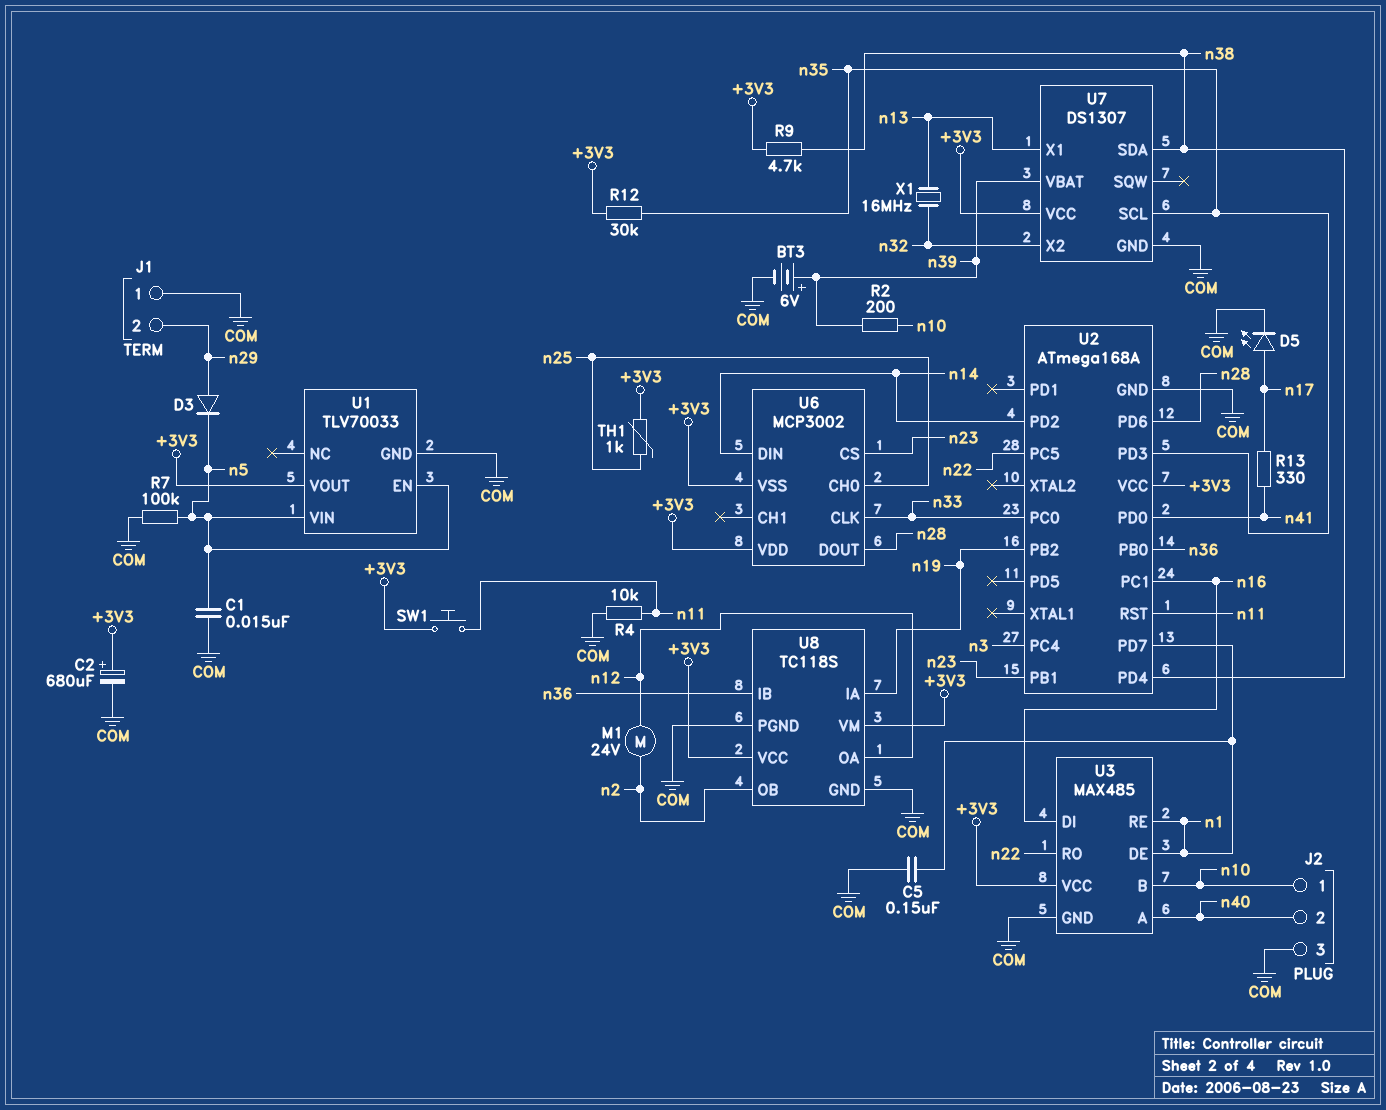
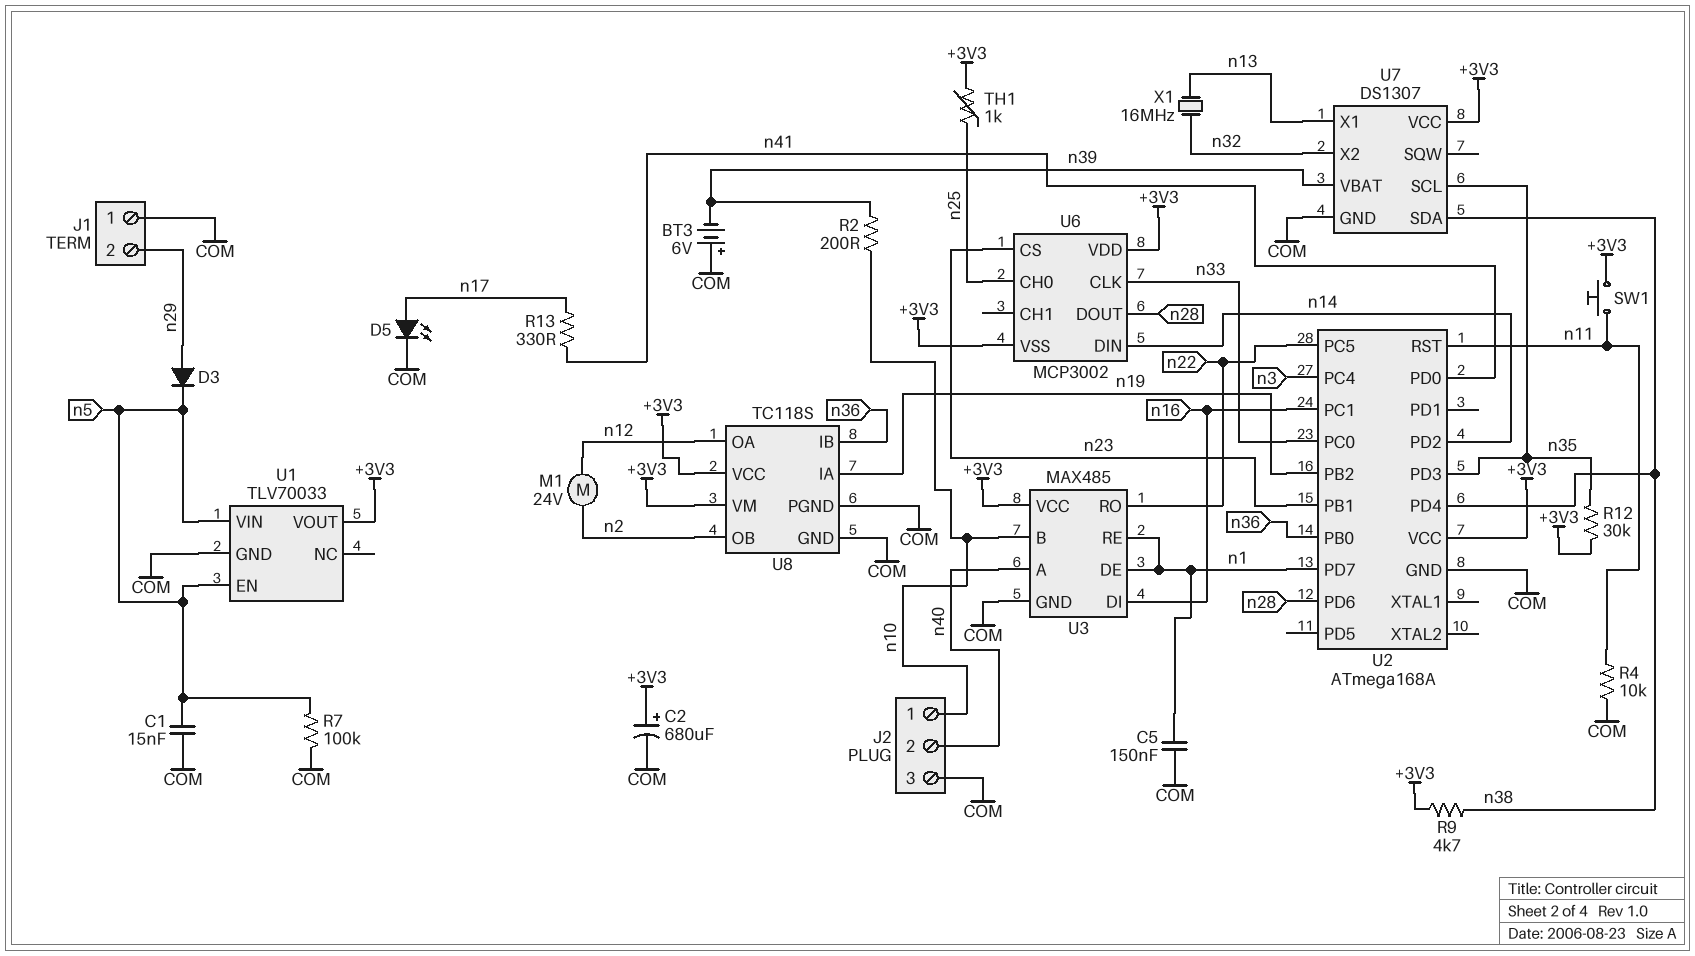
BT3: 6V (plus n39, minus COM) -> 6V (plus COM, minus n39)

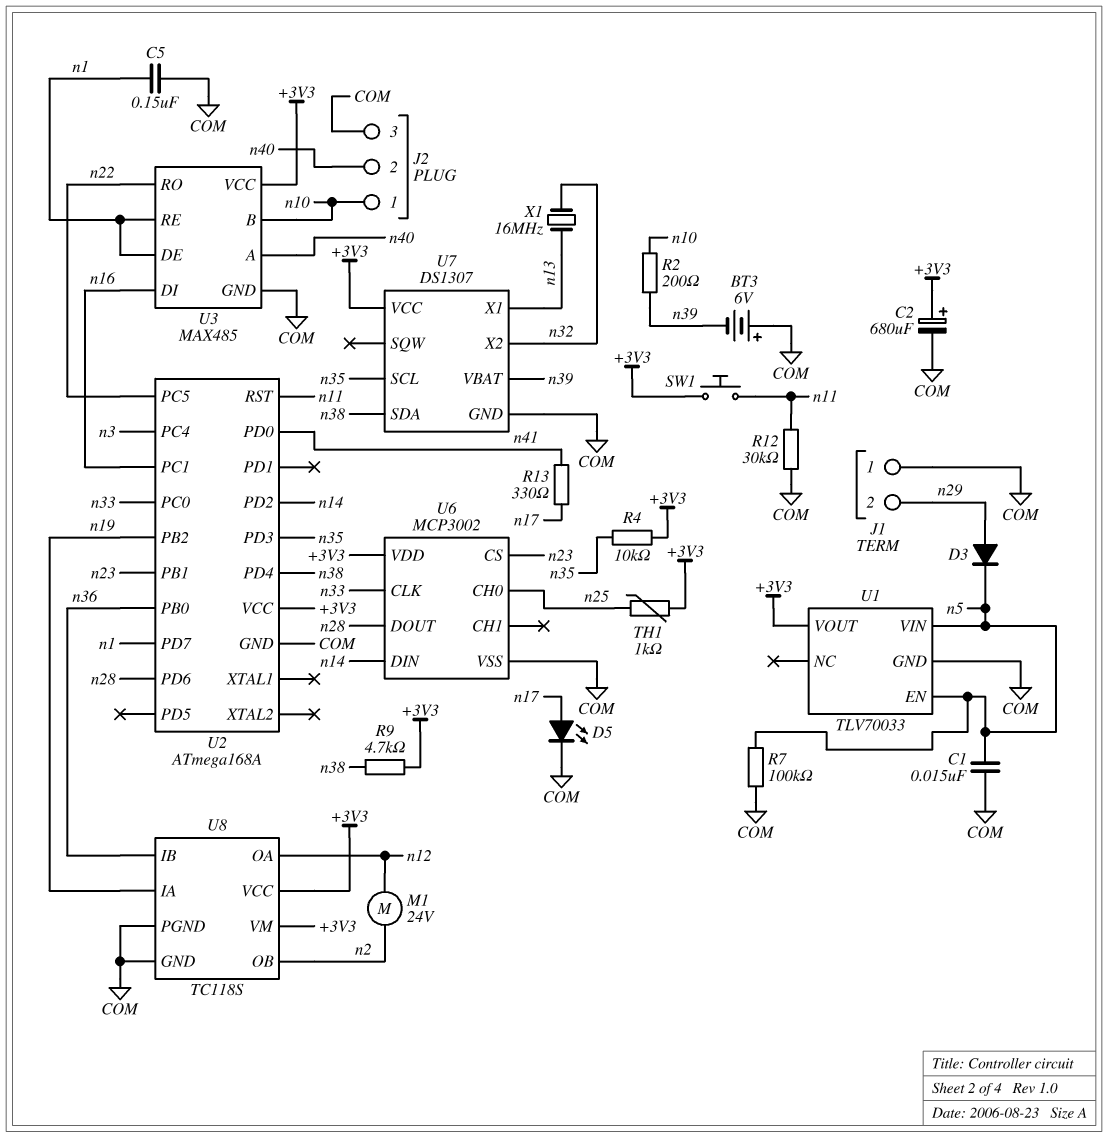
R4: 10k (COM, n11) -> 10k (+3V3, n35)
R12: 30k (+3V3, n35) -> 30k (COM, n11)
U6 pin VSS: +3V3 -> COM

